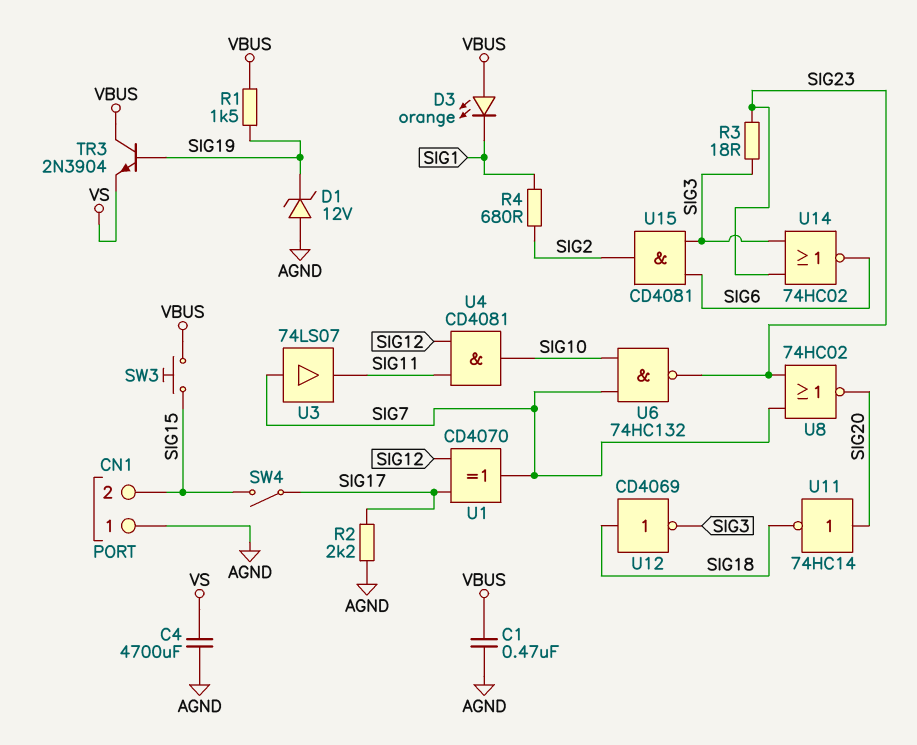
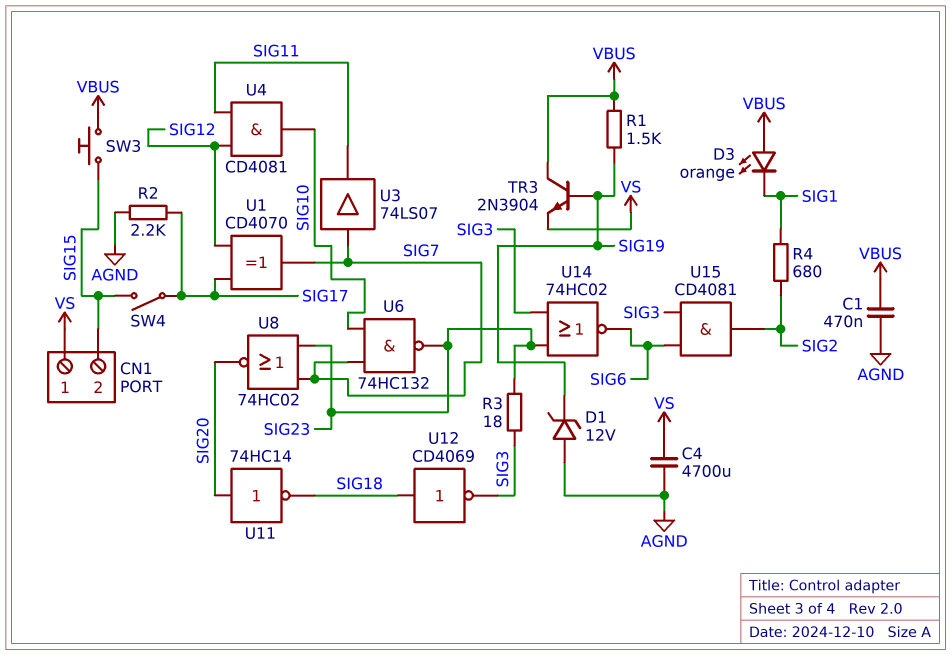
CN1 pin 1: AGND -> VS

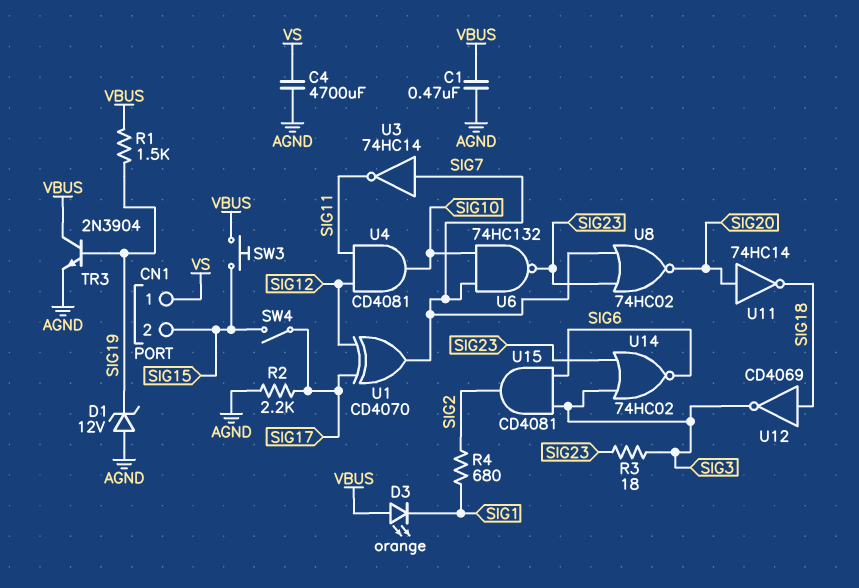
TR3: NPN 2N3904 (B SIG19, C VBUS, E VS) -> NPN 2N3904 (B SIG19, C VBUS, E AGND)
U3: buffer 74LS07 (in SIG7, out SIG11) -> NOT 74HC14 (in SIG7, out SIG11)

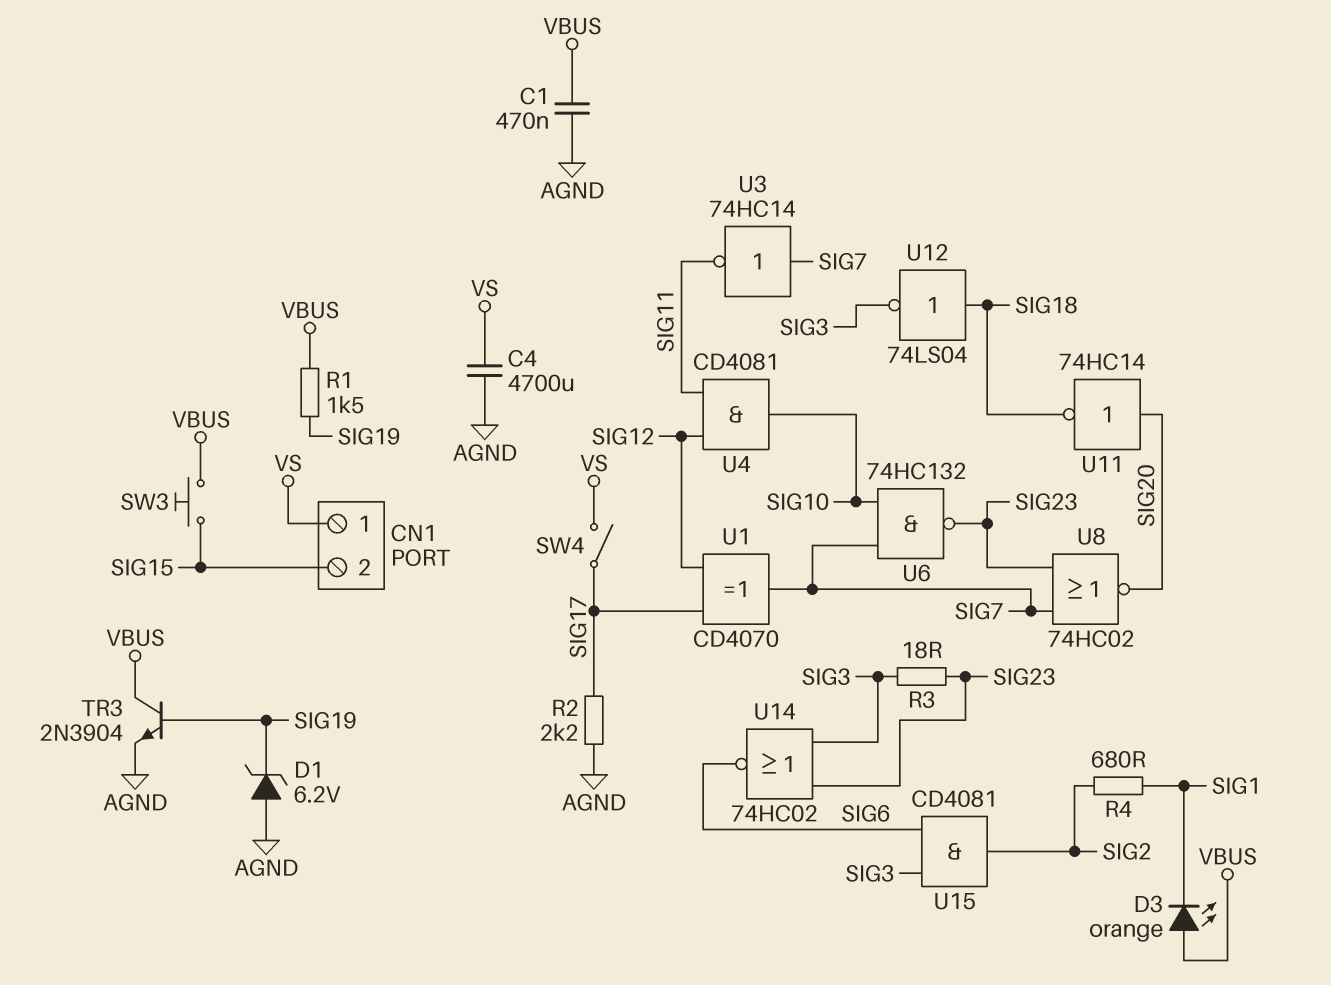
D1: zener 12V (A AGND, K SIG19) -> zener 6.2V (A AGND, K SIG19)
SW4: switch (SIG15, SIG17) -> switch (SIG17, VS)
U12: NOT CD4069 (in SIG18, out SIG3) -> NOT 74LS04 (in SIG18, out SIG3)

